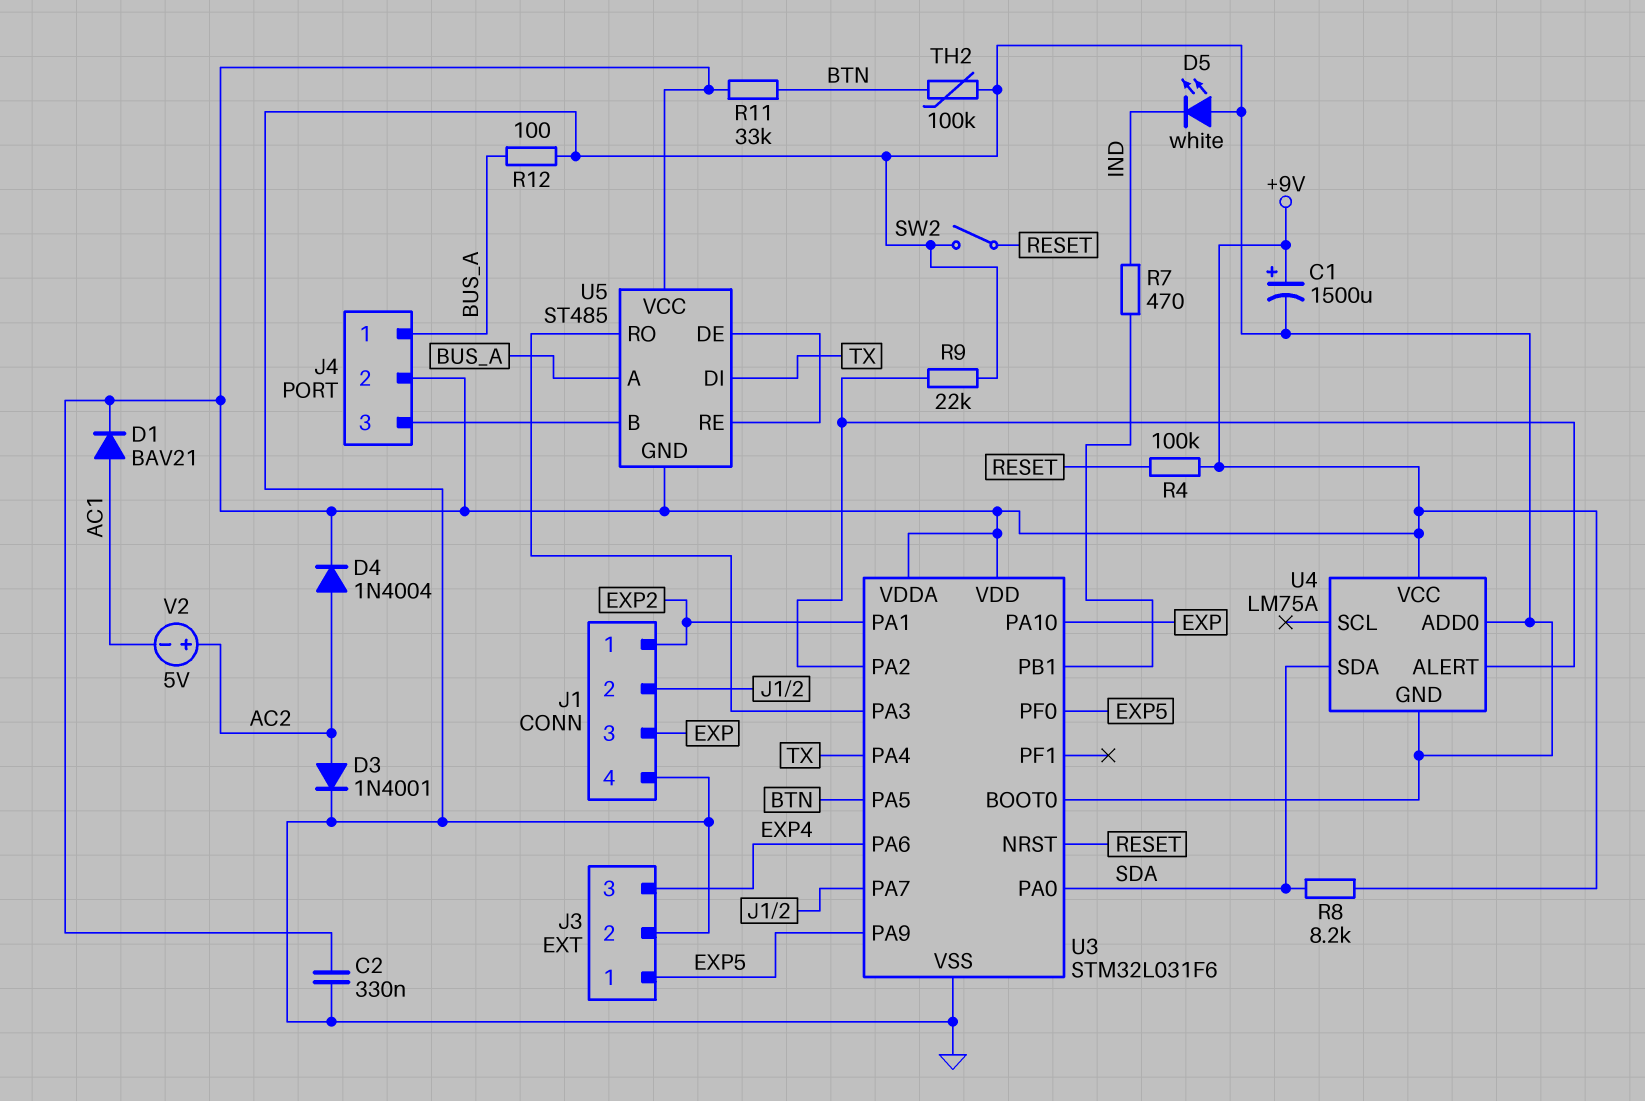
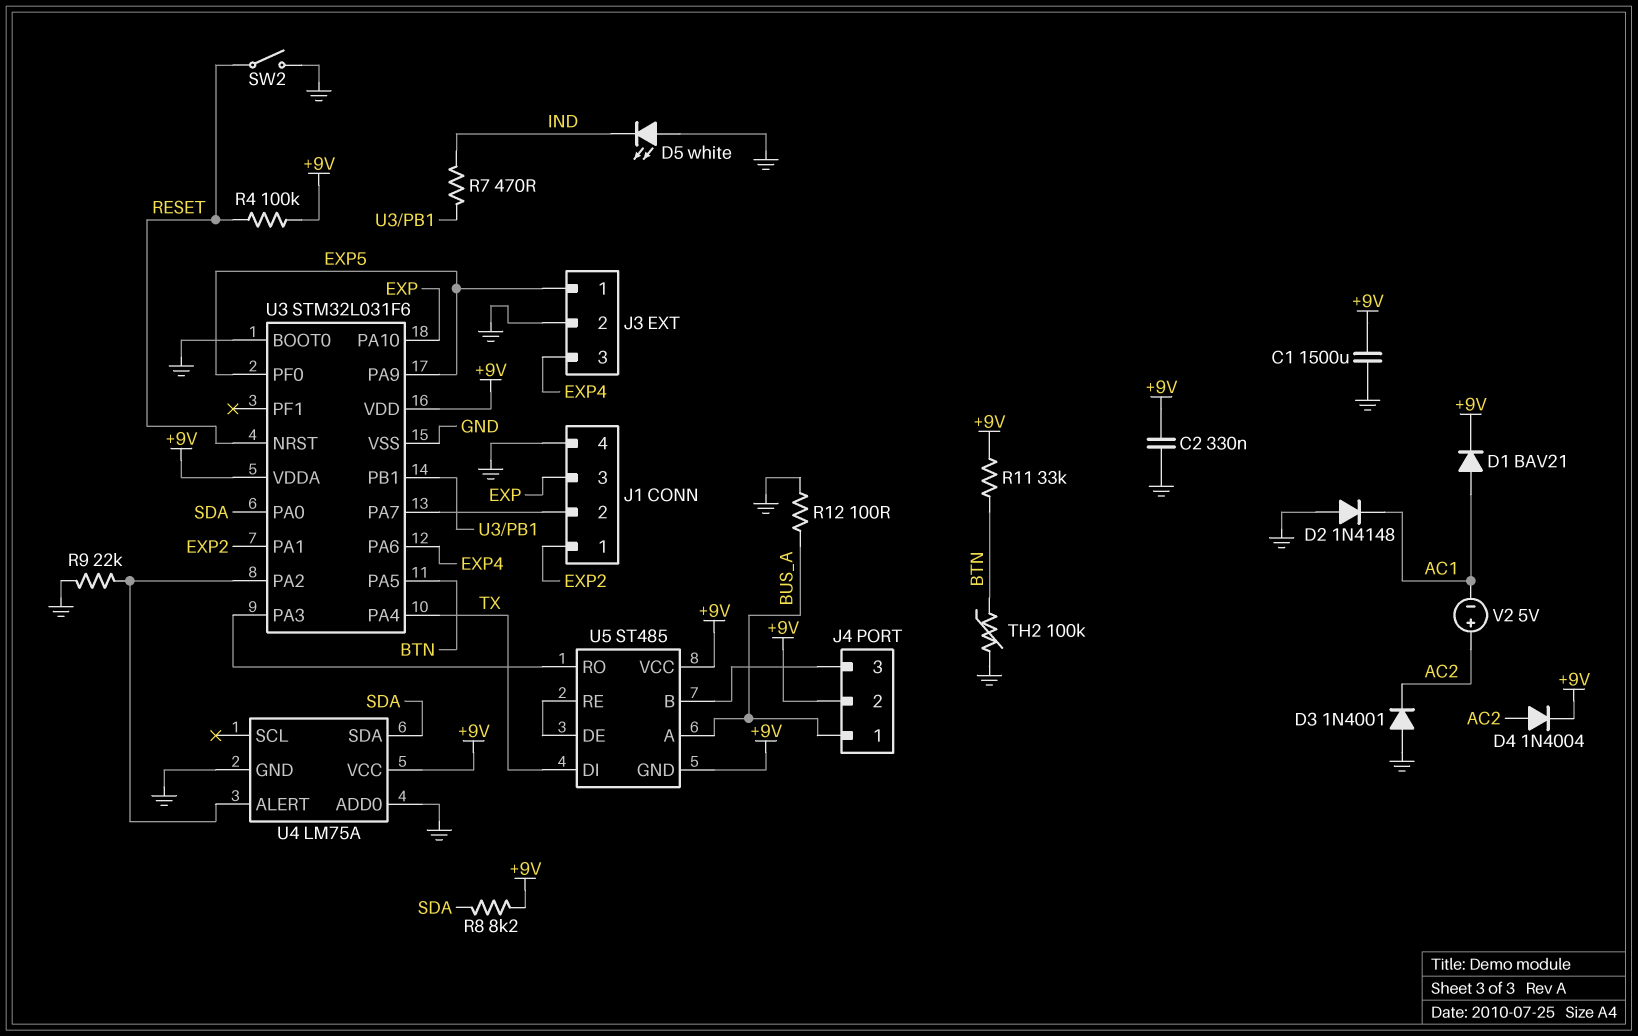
C1: 1500uF (plus +9V, minus GND) -> 1500uF (+9V, GND)
D2: none -> diode 1N4148 (A GND, K AC1)
D3: diode 1N4001 (A AC2, K GND) -> diode 1N4001 (A GND, K AC2)

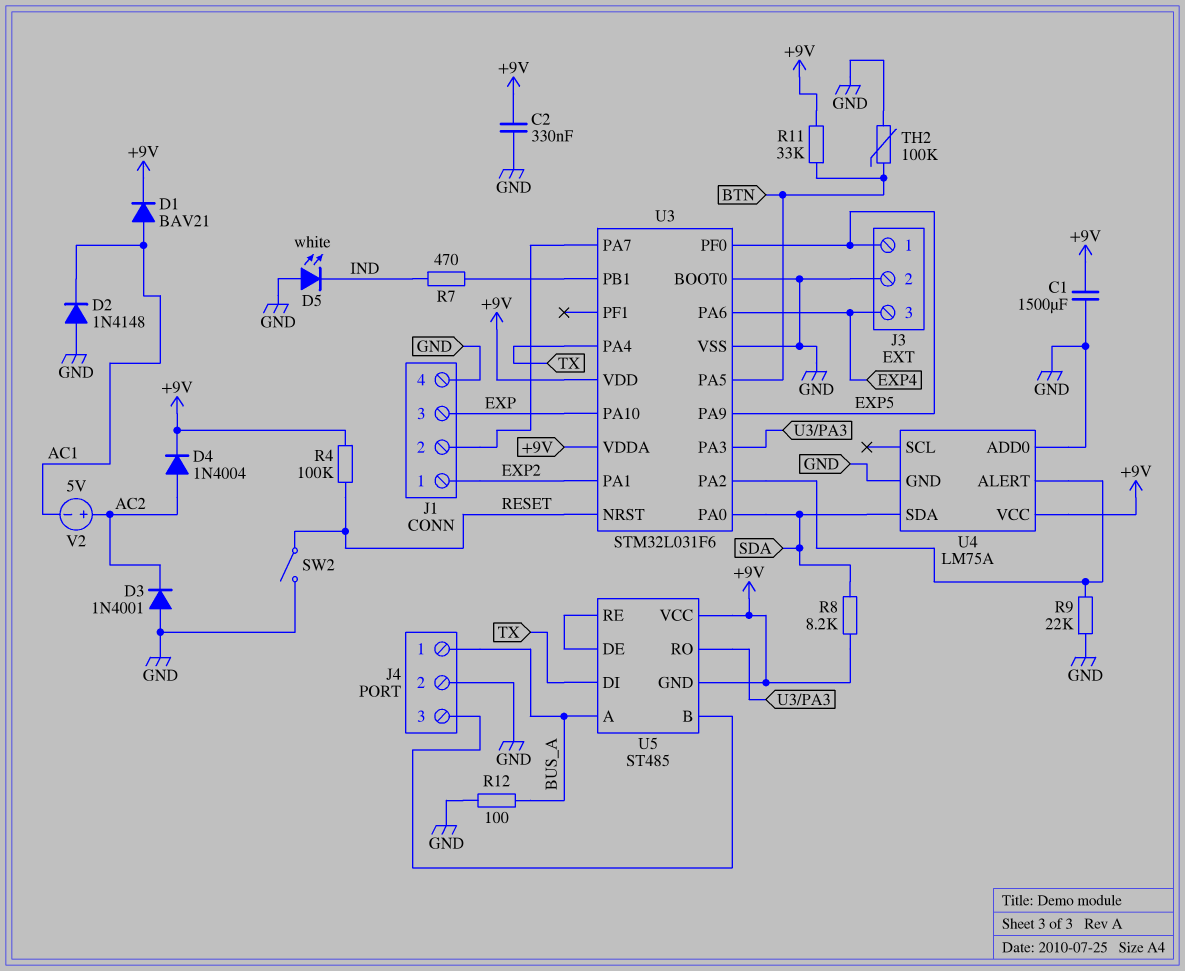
J4 pin 2: +9V -> GND

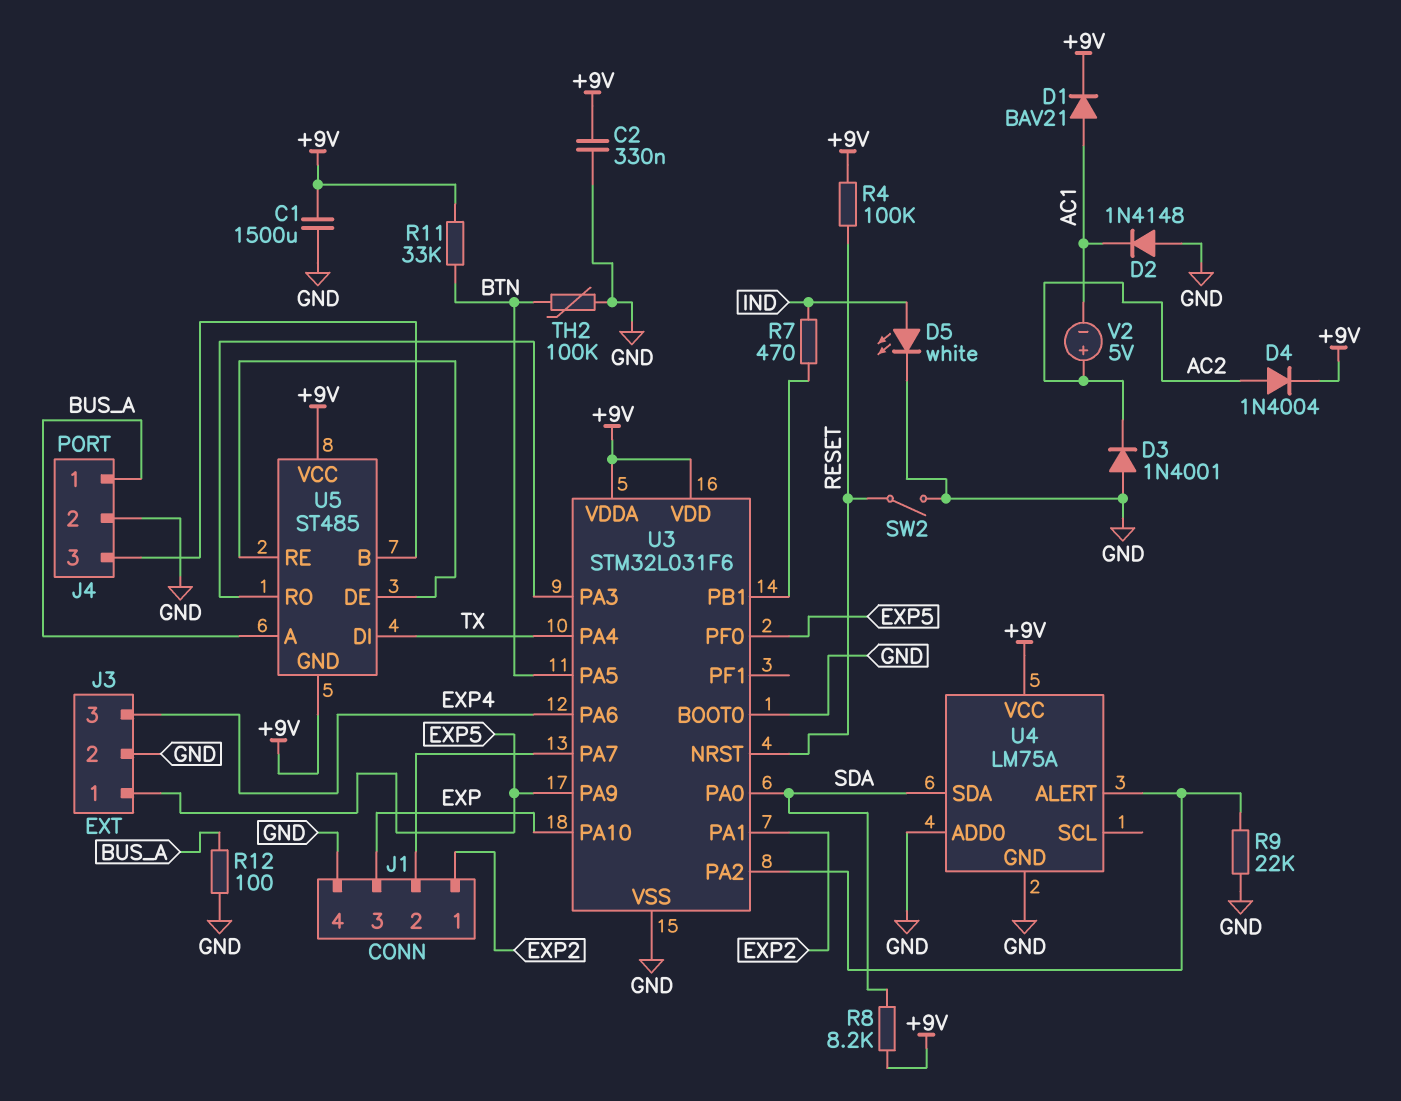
D5: LED white (A GND, K IND) -> LED white (A IND, K GND)

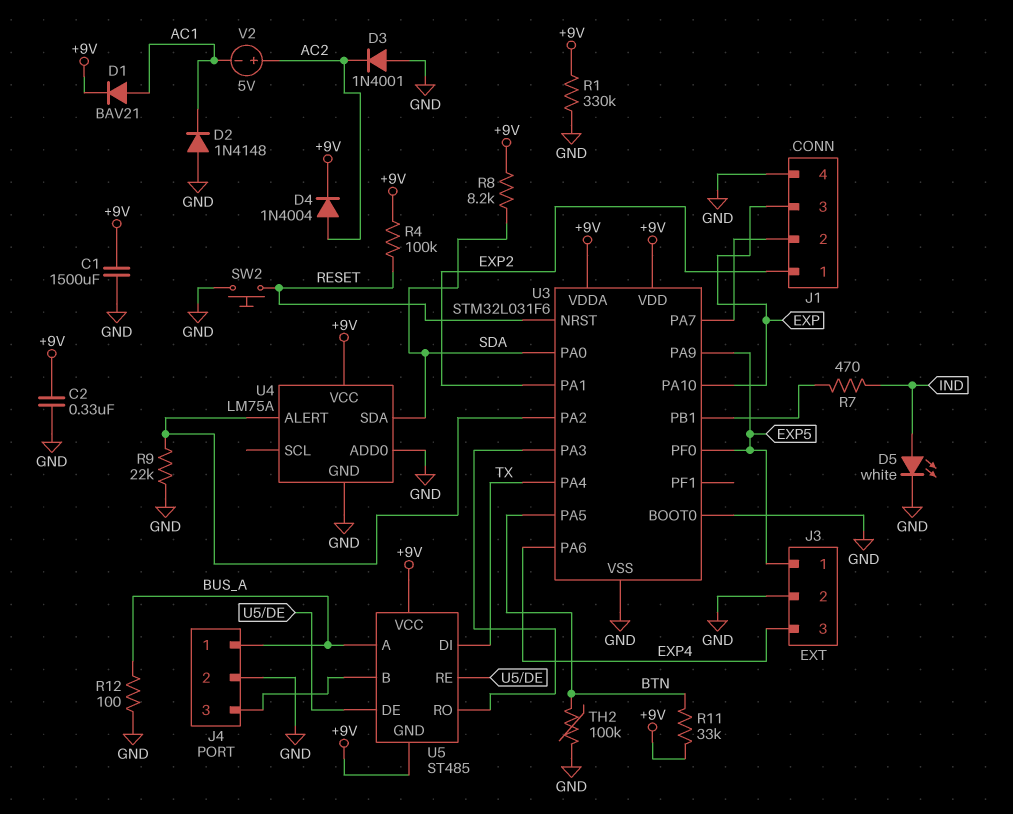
R1: none -> 330k (+9V, GND)
SW2: switch (GND, RESET) -> button (GND, RESET)

